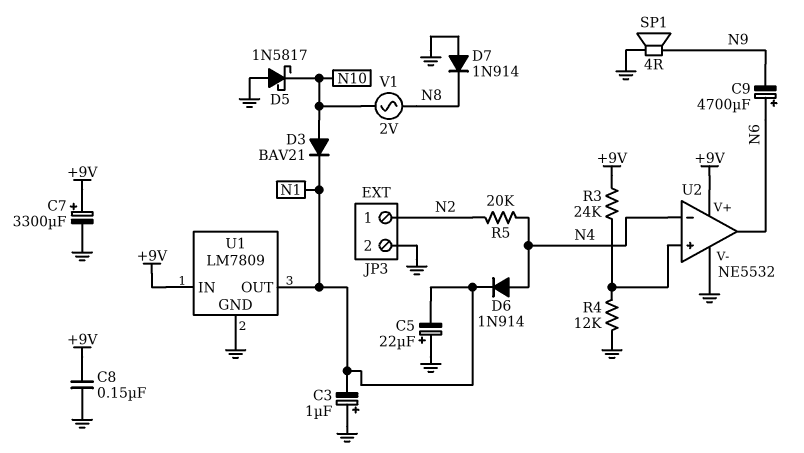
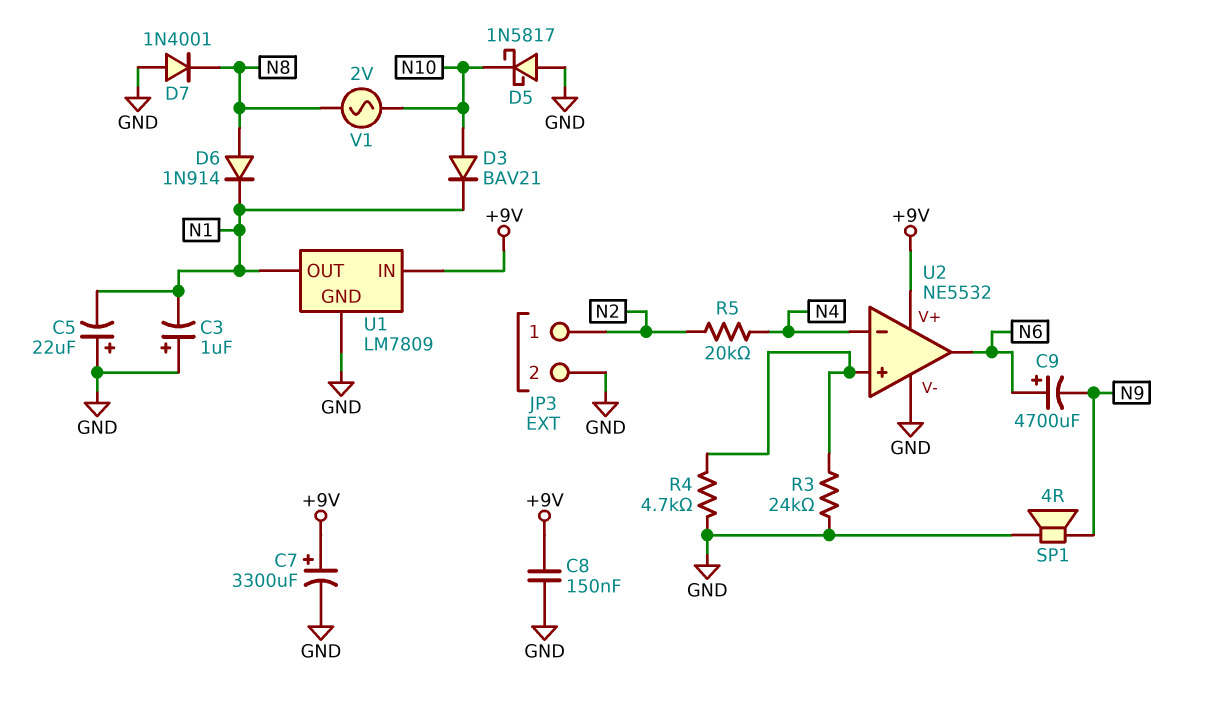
D6: diode 1N914 (A N4, K N1) -> diode 1N914 (A N8, K N1)
D7: diode 1N914 (A GND, K N8) -> diode 1N4001 (A GND, K N8)
R3: 24k (+9V, U2/in+) -> 24k (GND, U2/in+)
R4: 12k (GND, U2/in+) -> 4.7k (GND, U2/in+)

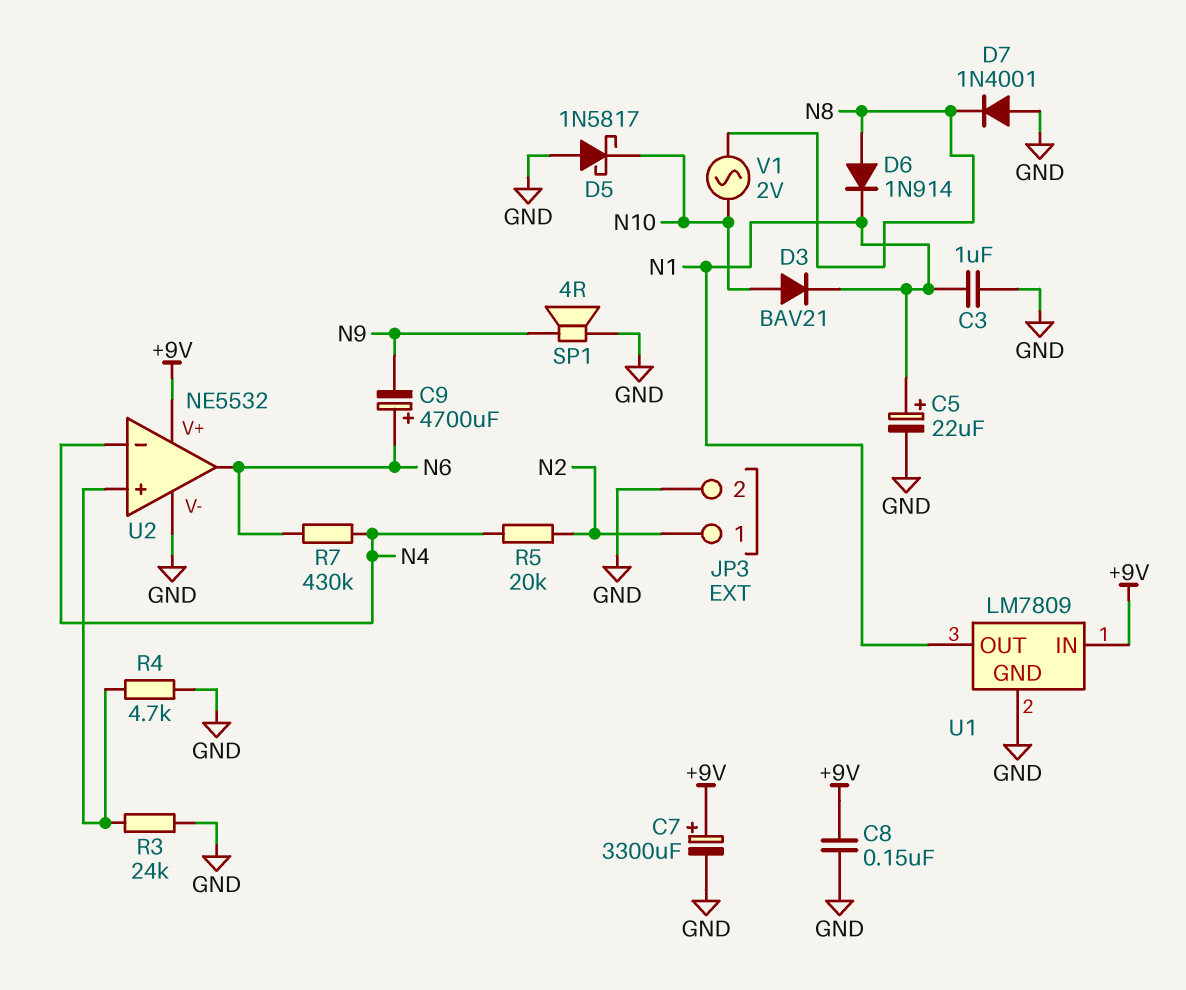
C3: 1uF (plus GND, minus N1) -> 1uF (GND, N1)
C5: 22uF (plus GND, minus N1) -> 22uF (plus N1, minus GND)
R7: none -> 430k (N4, N6)

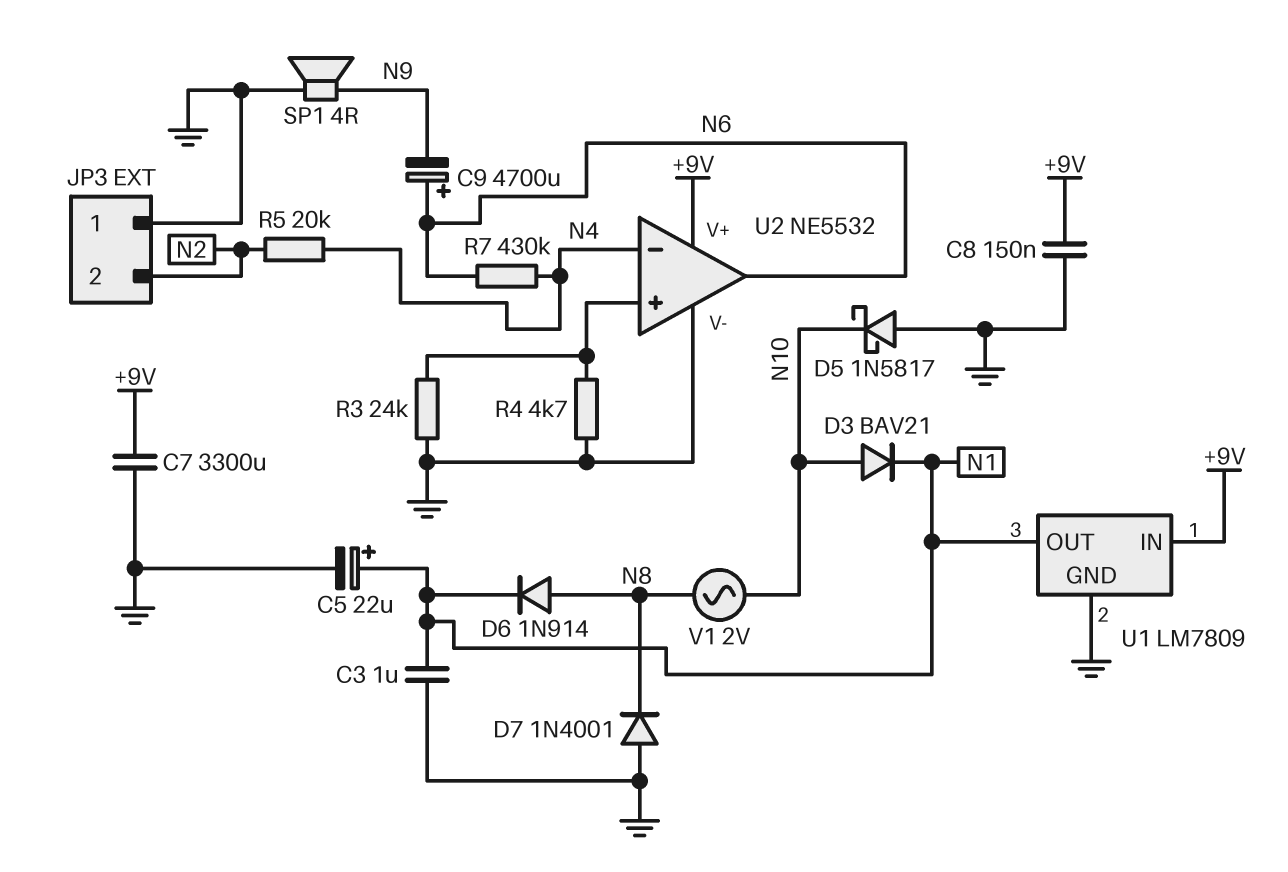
C7: 3300uF (plus +9V, minus GND) -> 3300uF (+9V, GND)
JP3 pin 1: N2 -> GND
JP3 pin 2: GND -> N2

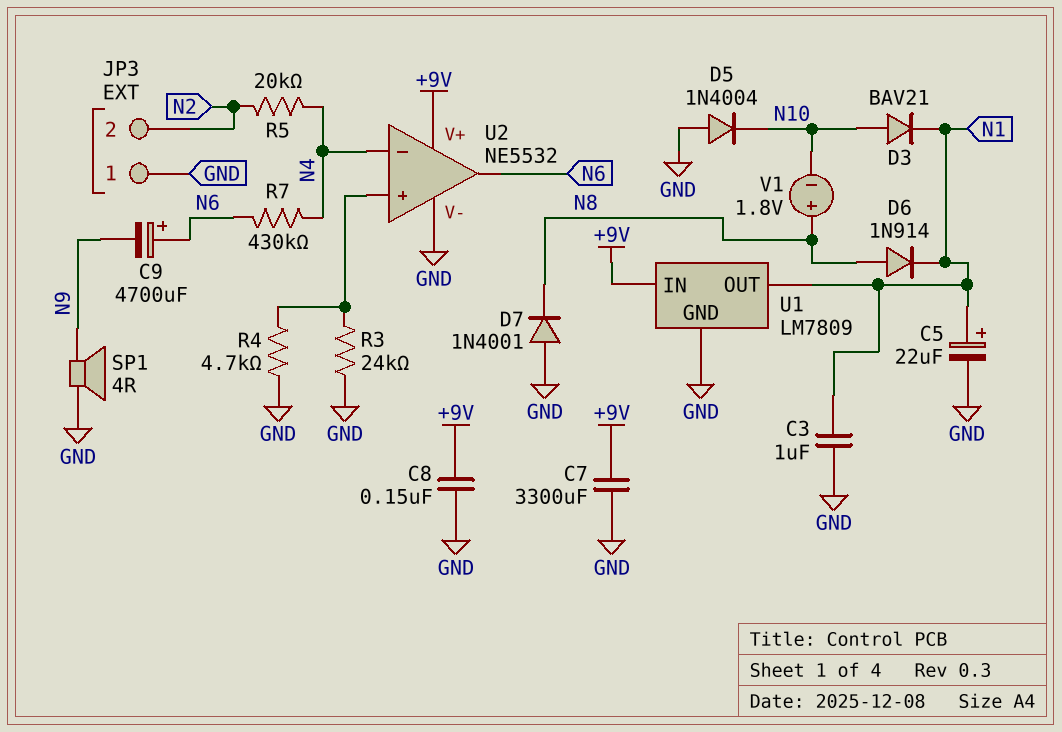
D5: schottky 1N5817 (A GND, K N10) -> diode 1N4004 (A GND, K N10)
V1: AC 2V (N8, N10) -> 1.8V (plus N8, minus N10)

